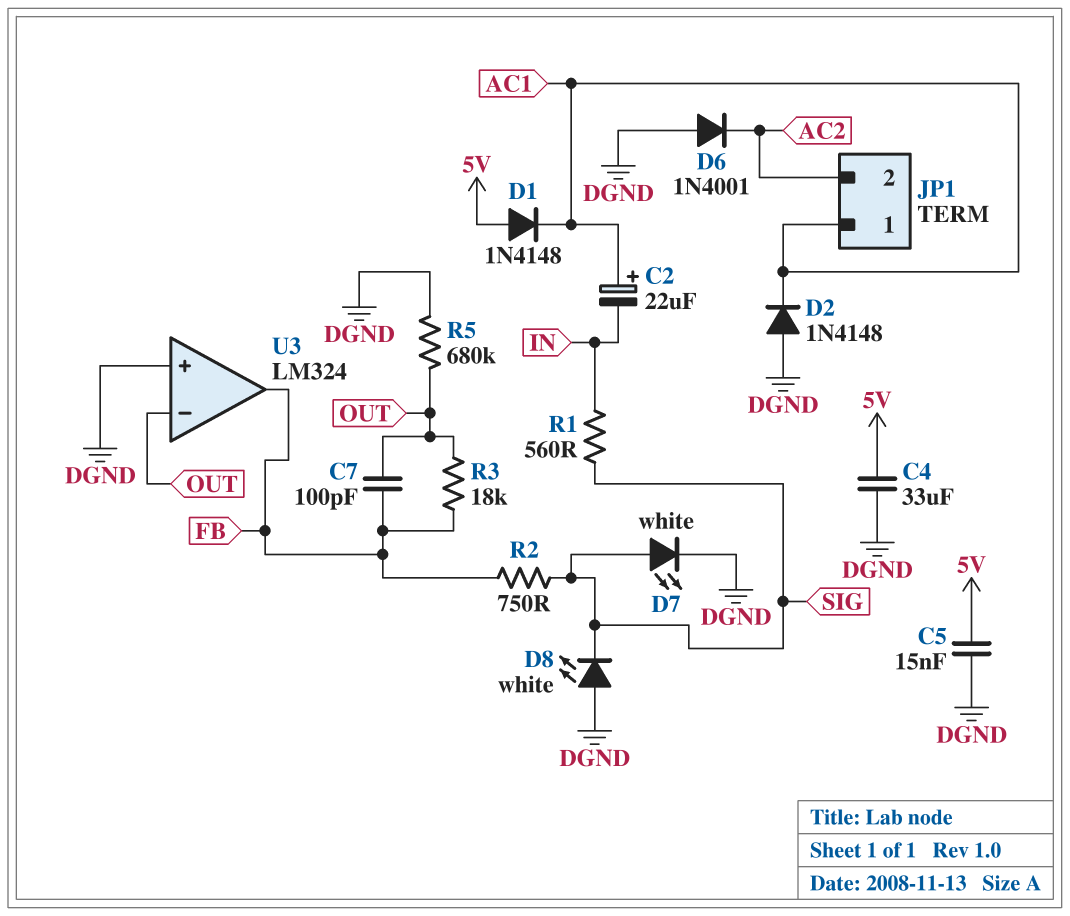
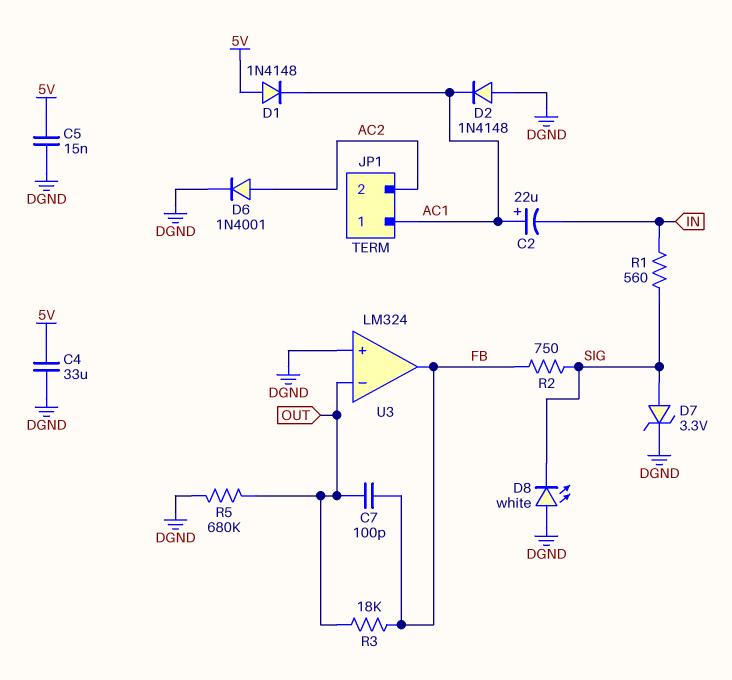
D6: diode 1N4001 (A DGND, K AC2) -> diode 1N4001 (A AC2, K DGND)
D7: LED white (A SIG, K DGND) -> zener 3.3V (A SIG, K DGND)

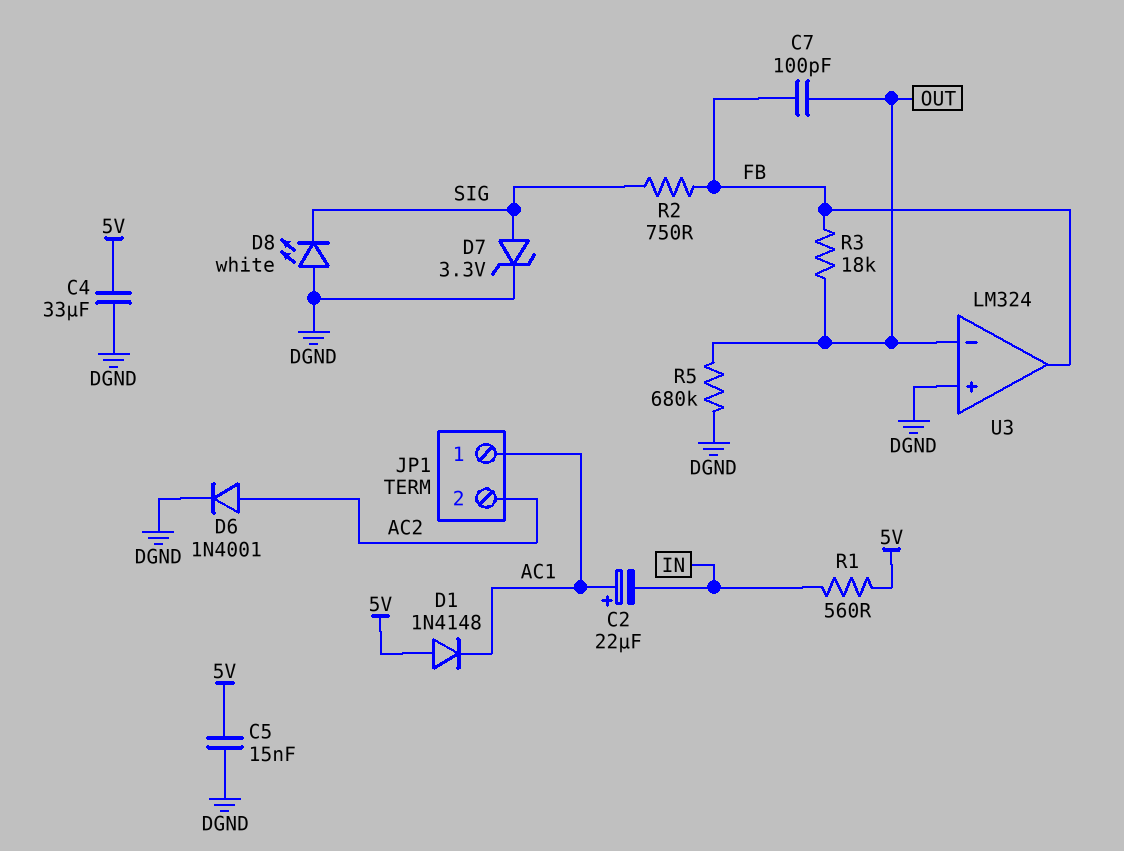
D2: diode 1N4148 (A DGND, K AC1) -> none
R1: 560 (IN, SIG) -> 560 (5V, IN)

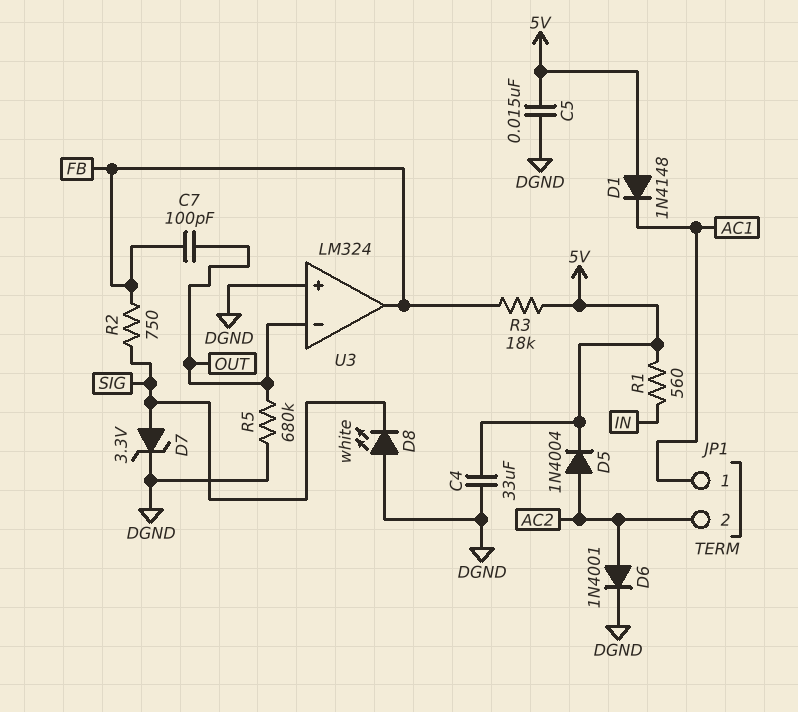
C2: 22uF (plus AC1, minus IN) -> none
D5: none -> diode 1N4004 (A AC2, K 5V)
R3: 18k (FB, OUT) -> 18k (5V, FB)

